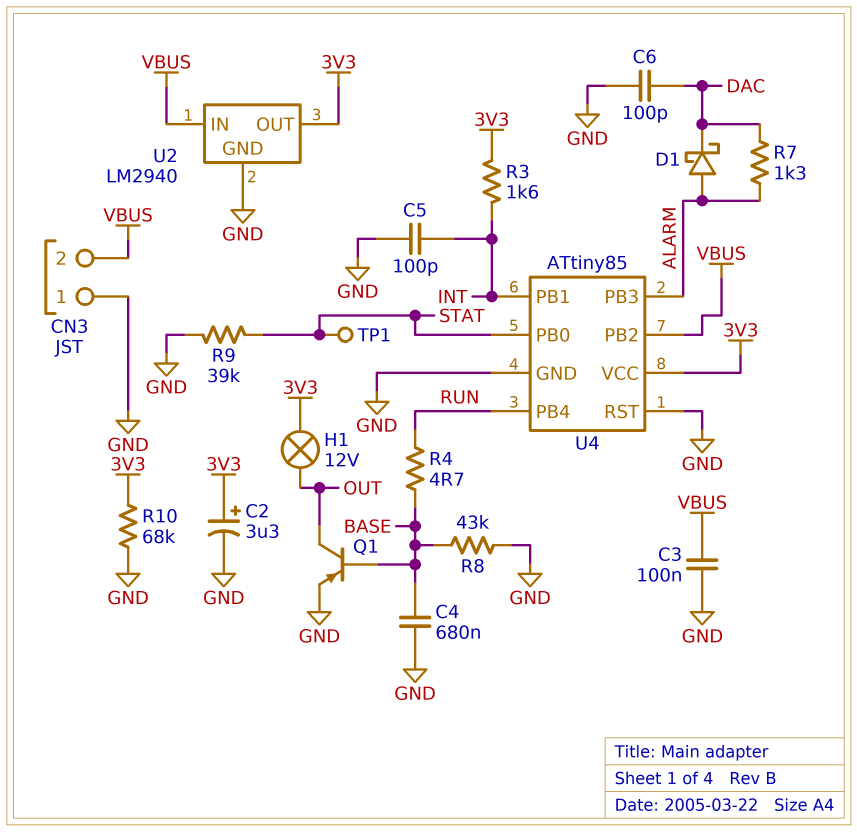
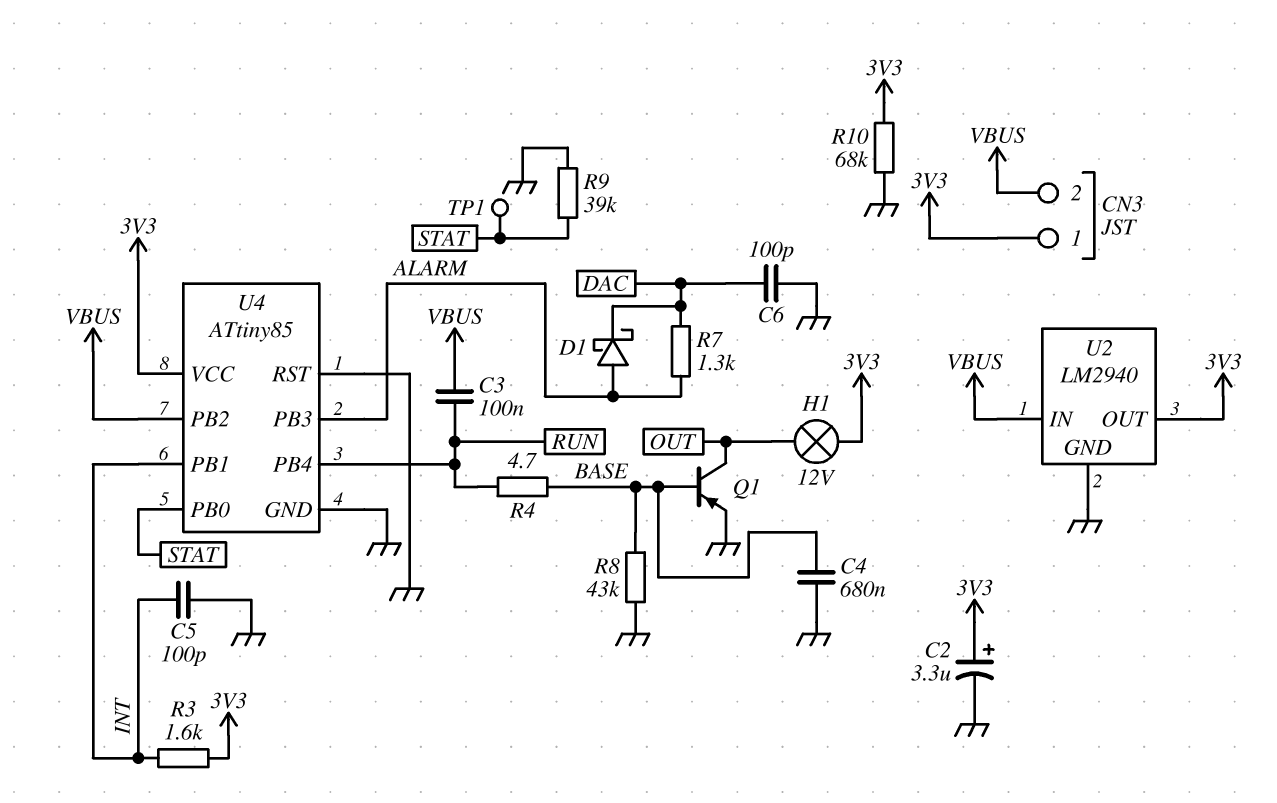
C3: 100nF (GND, VBUS) -> 100nF (RUN, VBUS)
CN3 pin 1: GND -> 3V3

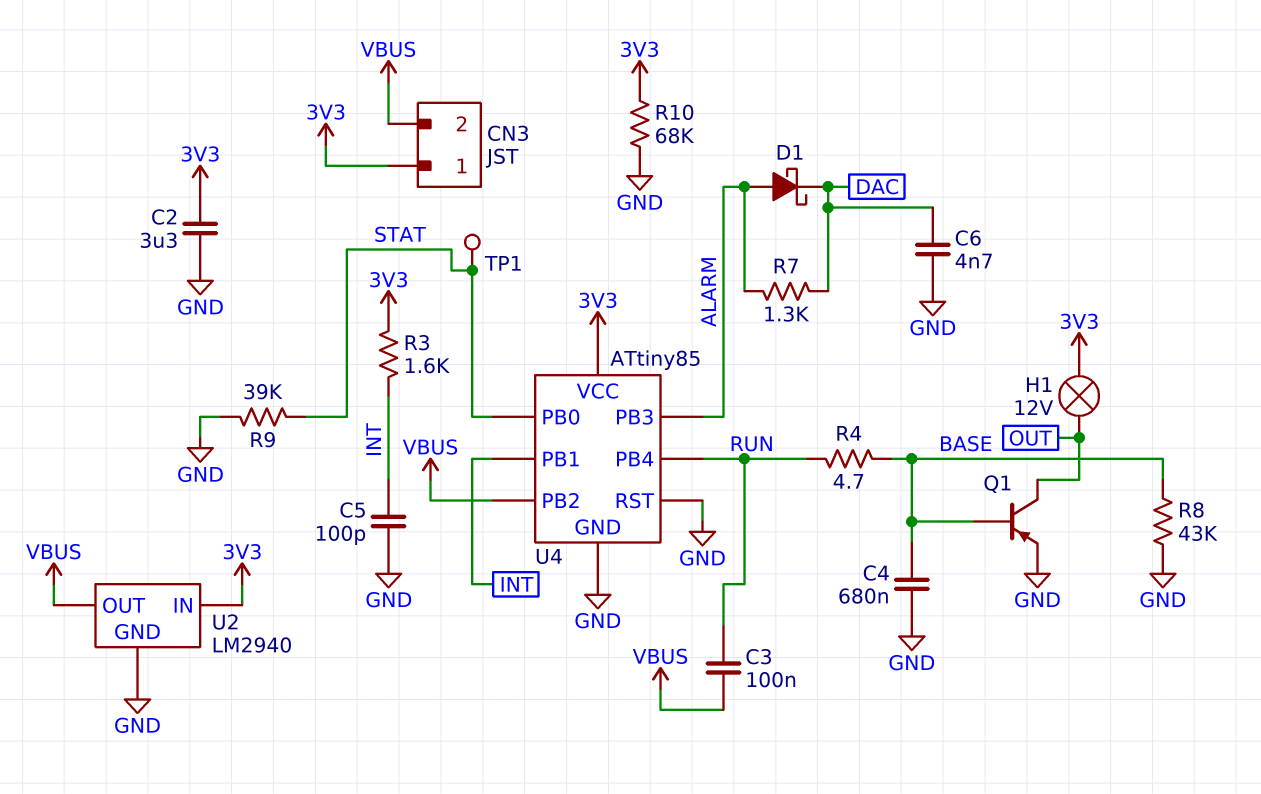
C2: 3.3uF (plus 3V3, minus GND) -> 3.3uF (3V3, GND)
C6: 100pF (DAC, GND) -> 4.7nF (DAC, GND)
U2 pin IN: VBUS -> 3V3
U2 pin OUT: 3V3 -> VBUS

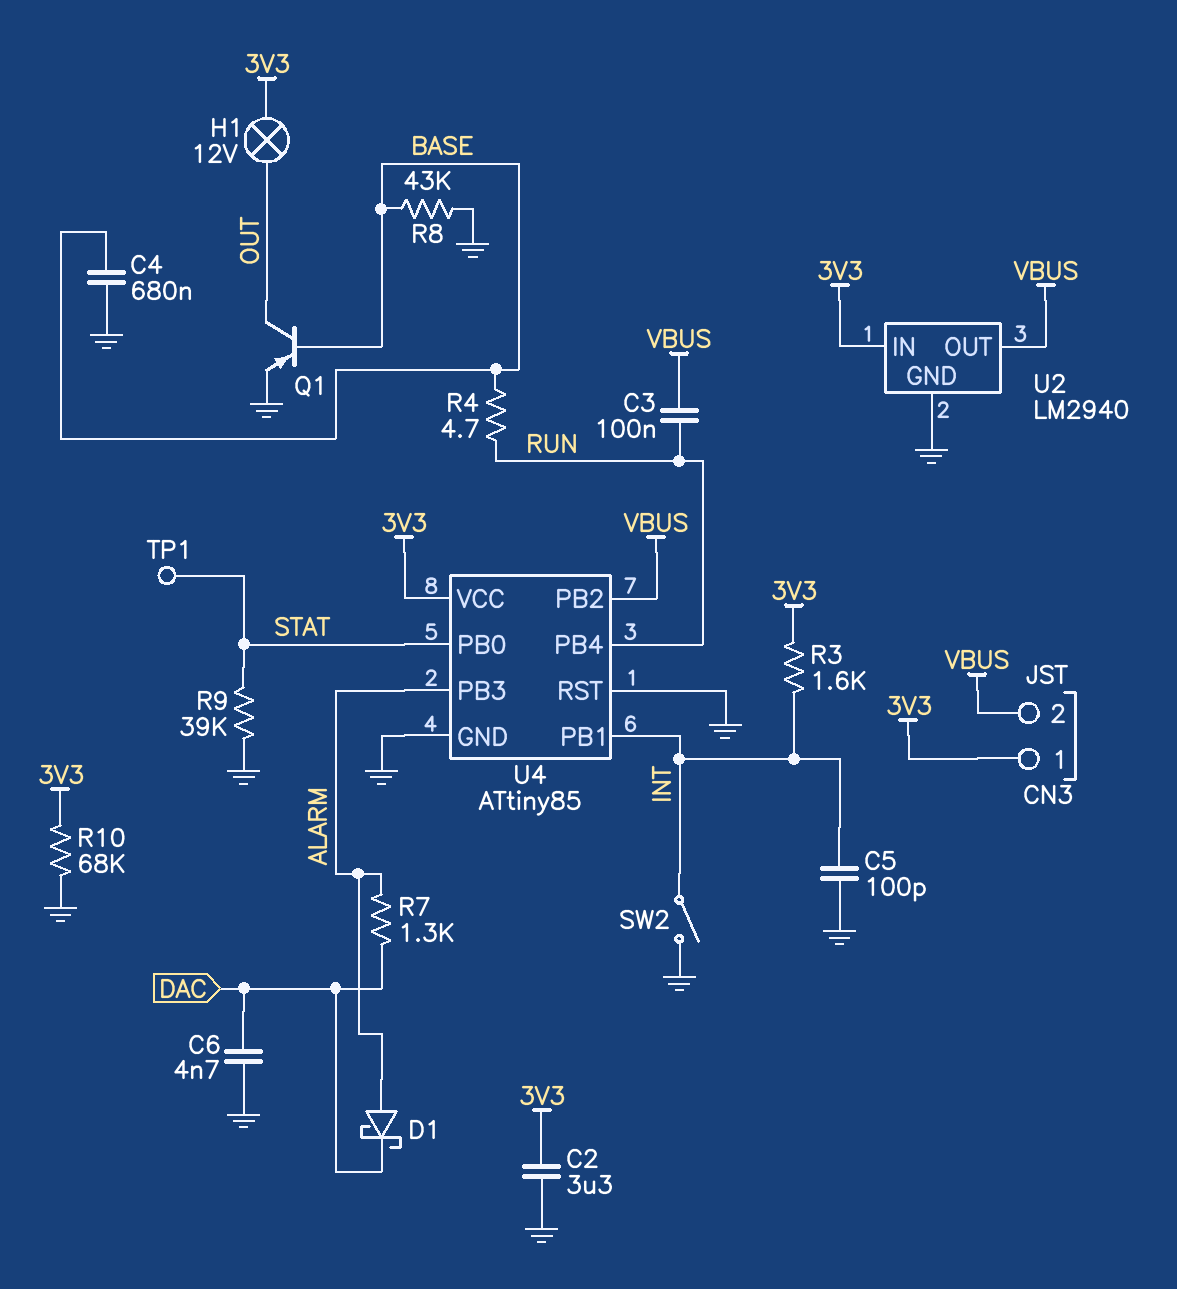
SW2: none -> switch (GND, INT)

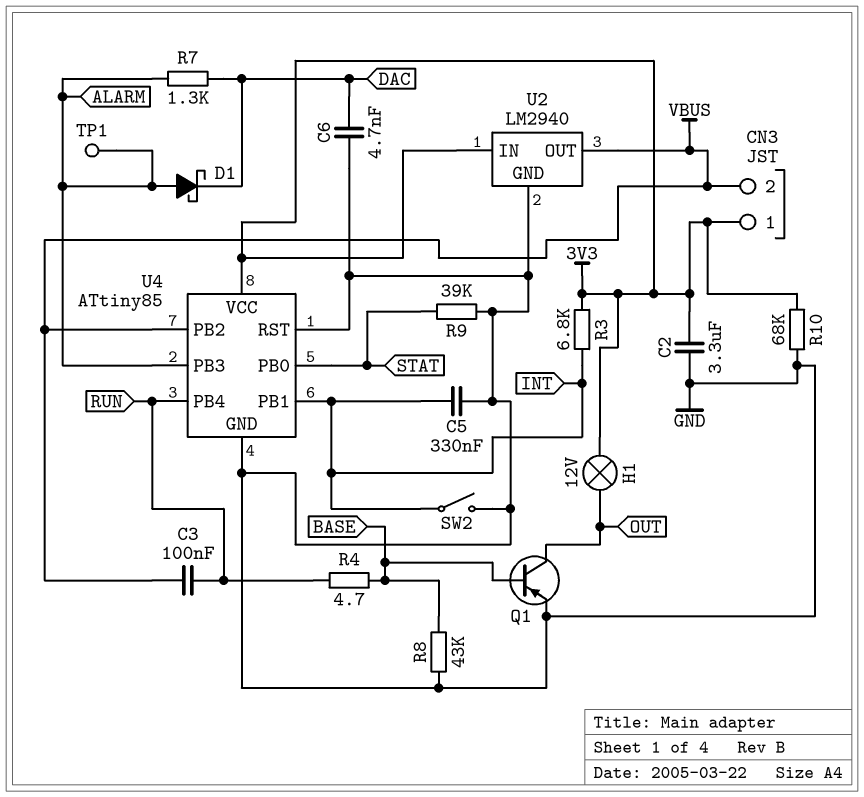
C4: 680nF (BASE, GND) -> none
C5: 100pF (GND, INT) -> 330nF (GND, INT)
R3: 1.6k (3V3, INT) -> 6.8k (3V3, INT)
TP1: test point (STAT) -> test point (ALARM)

